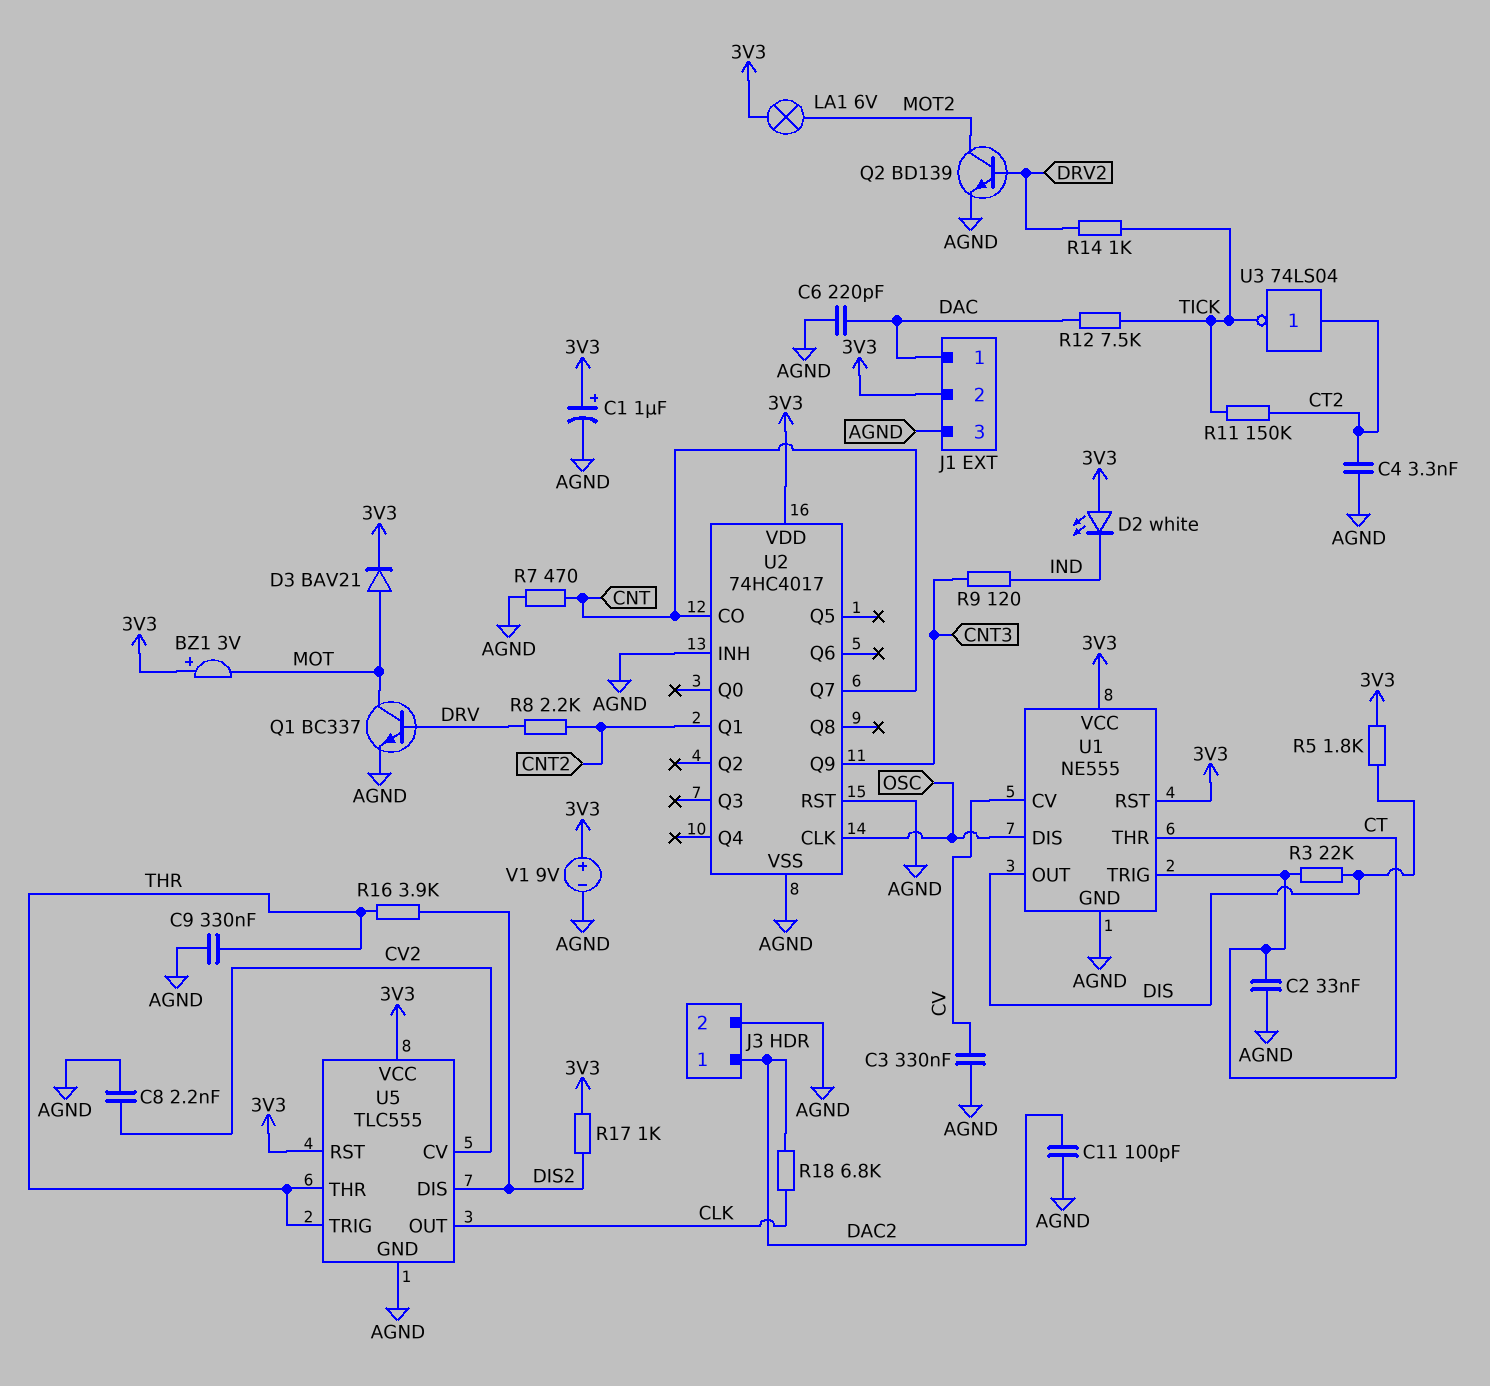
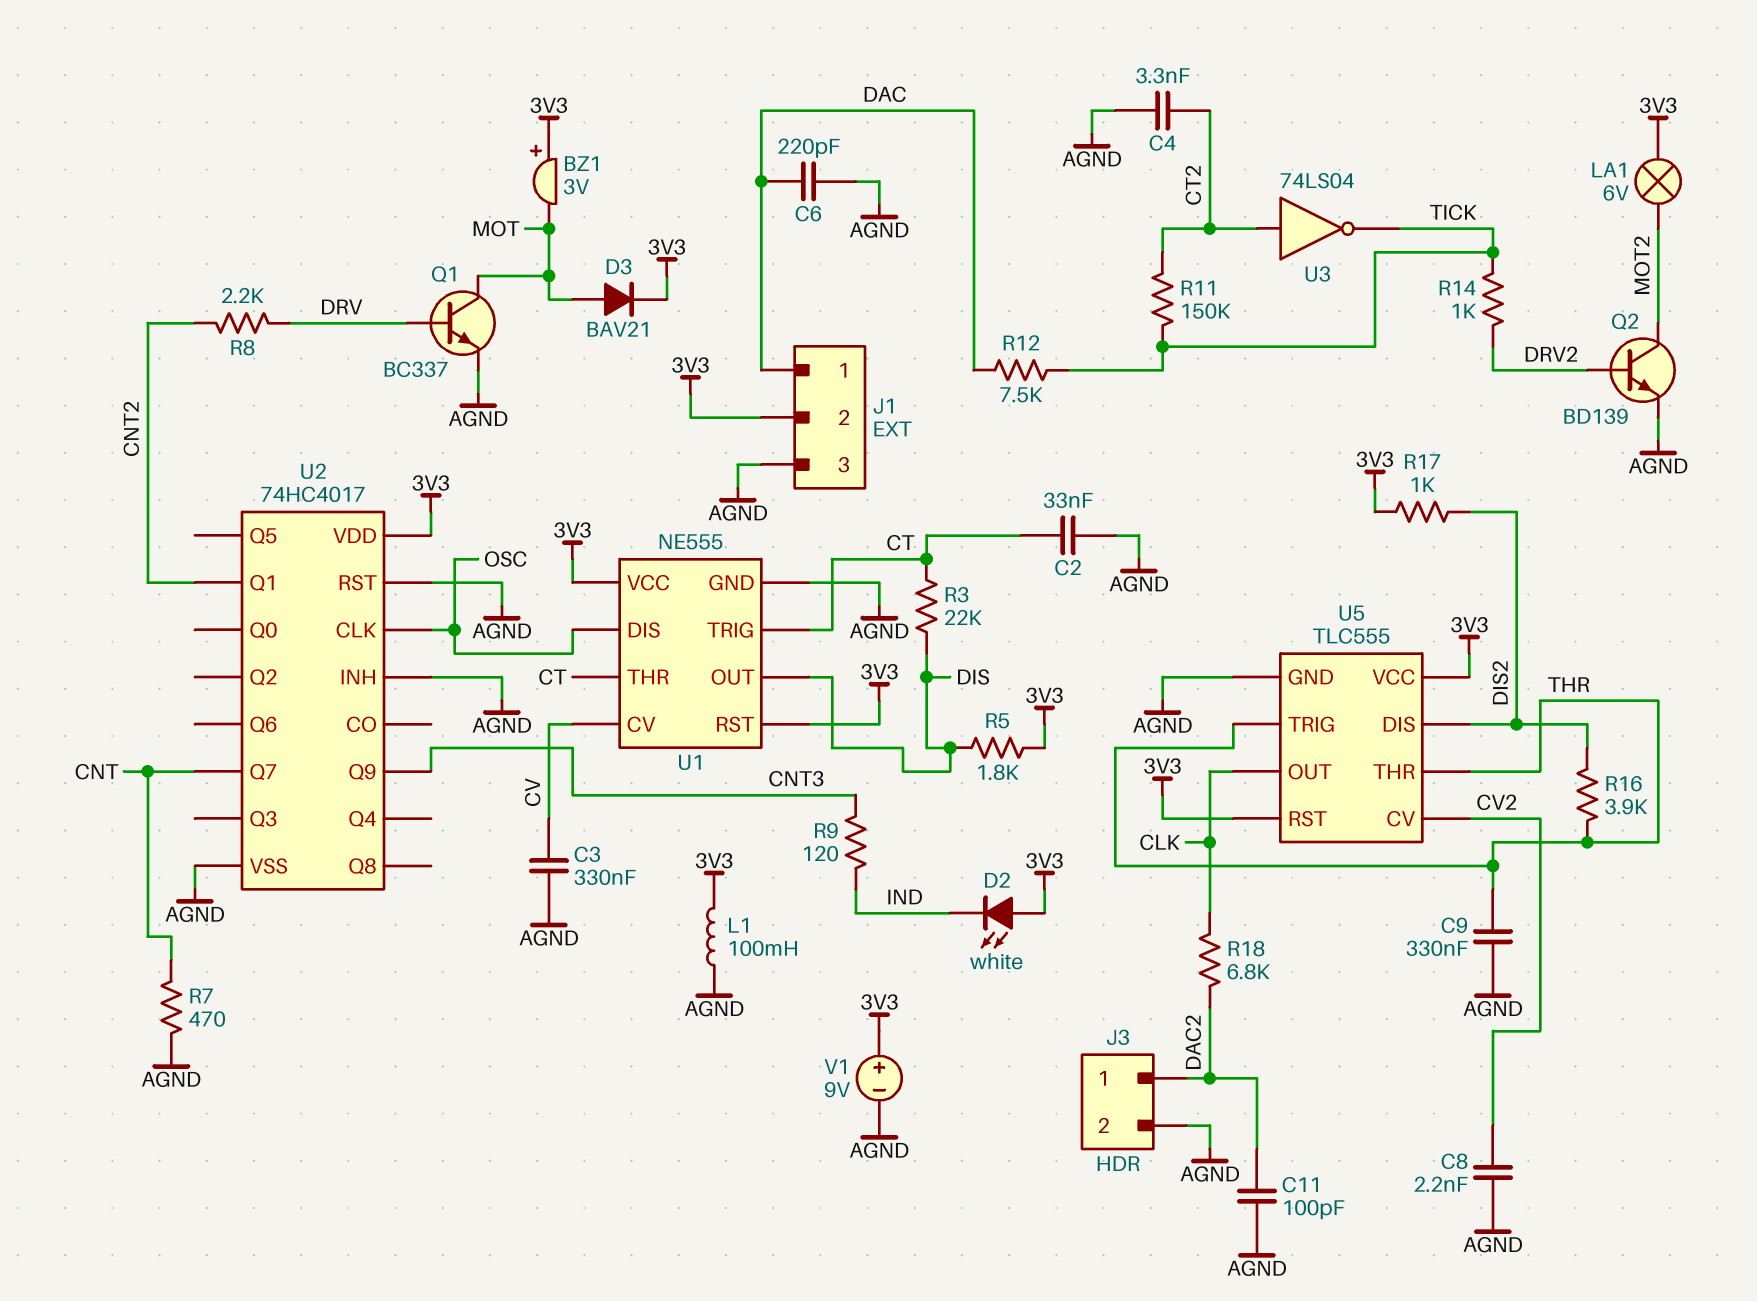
C1: 1uF (plus 3V3, minus AGND) -> none
L1: none -> 100mH (3V3, AGND)
U2 pin CO: CNT -> none

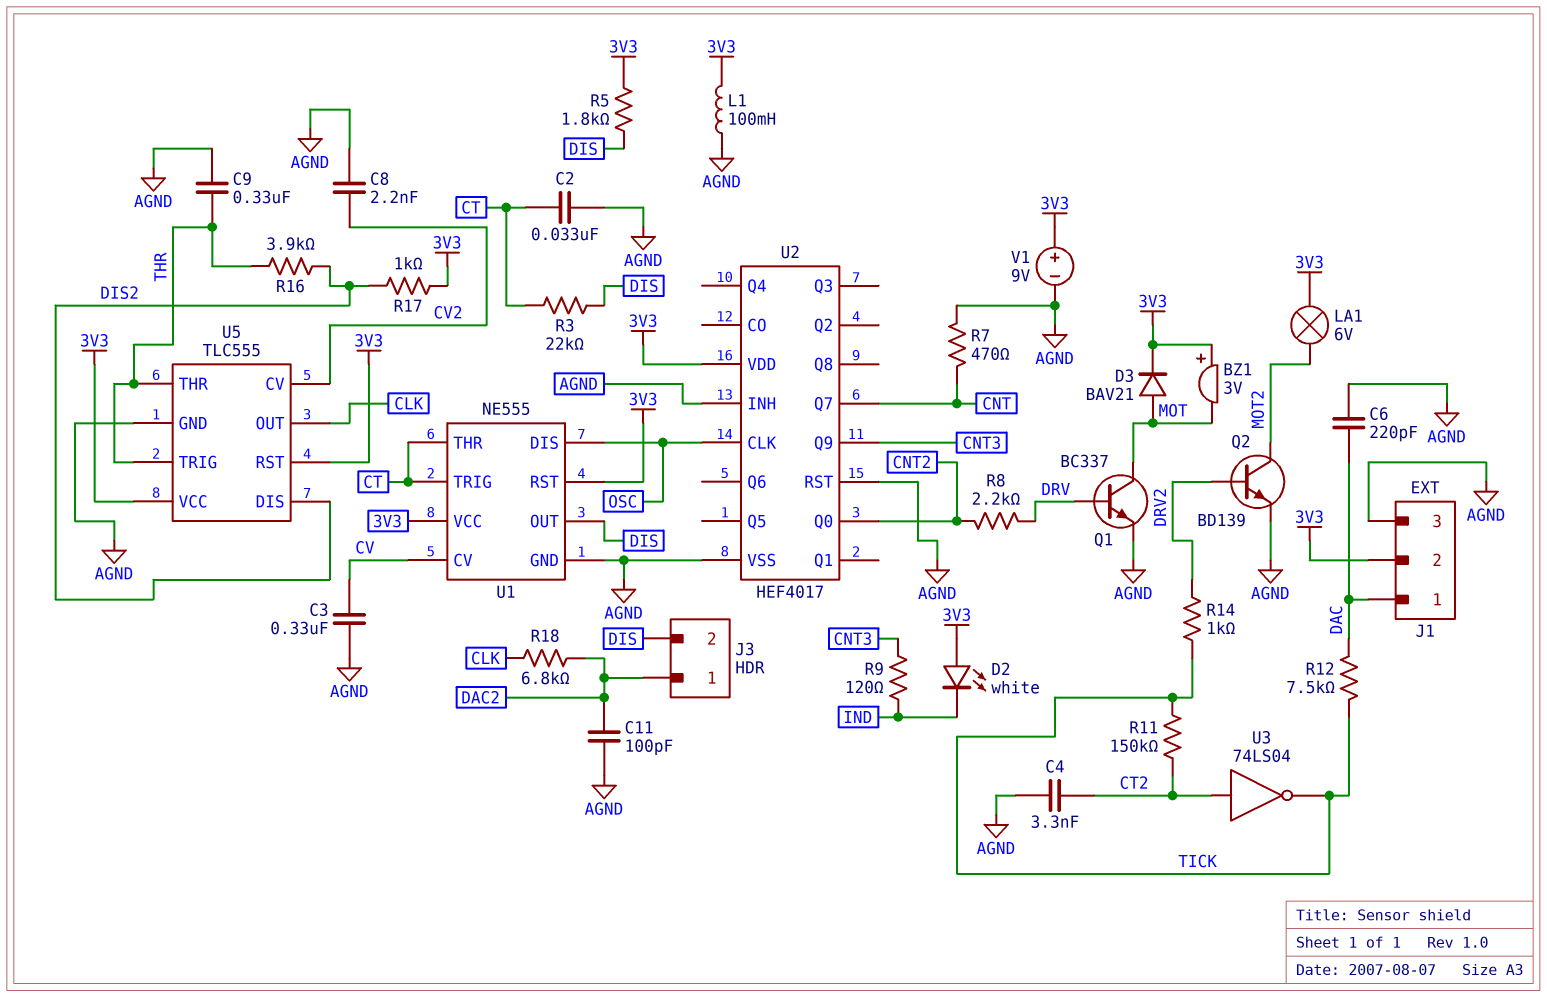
J3 pin 2: AGND -> DIS
U2: 74HC4017 -> HEF4017
U2 pin Q0: none -> CNT2
U2 pin Q1: CNT2 -> none

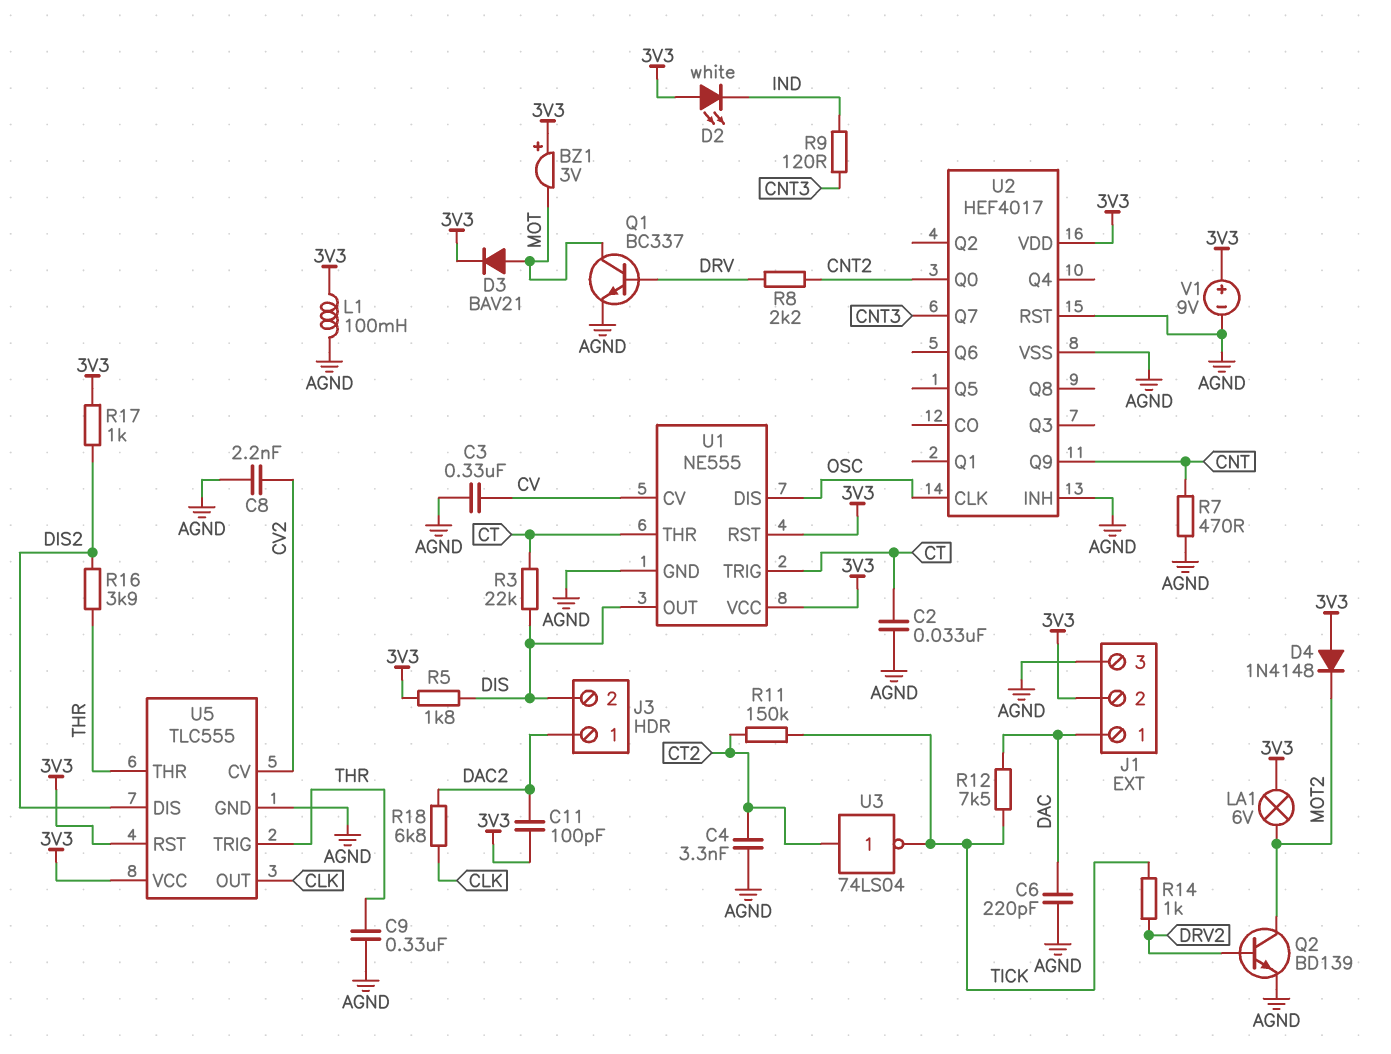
C11: 100pF (AGND, DAC2) -> 100pF (3V3, DAC2)
D4: none -> diode 1N4148 (A 3V3, K MOT2)
U2 pin Q7: CNT -> CNT3
U2 pin Q9: CNT3 -> CNT

